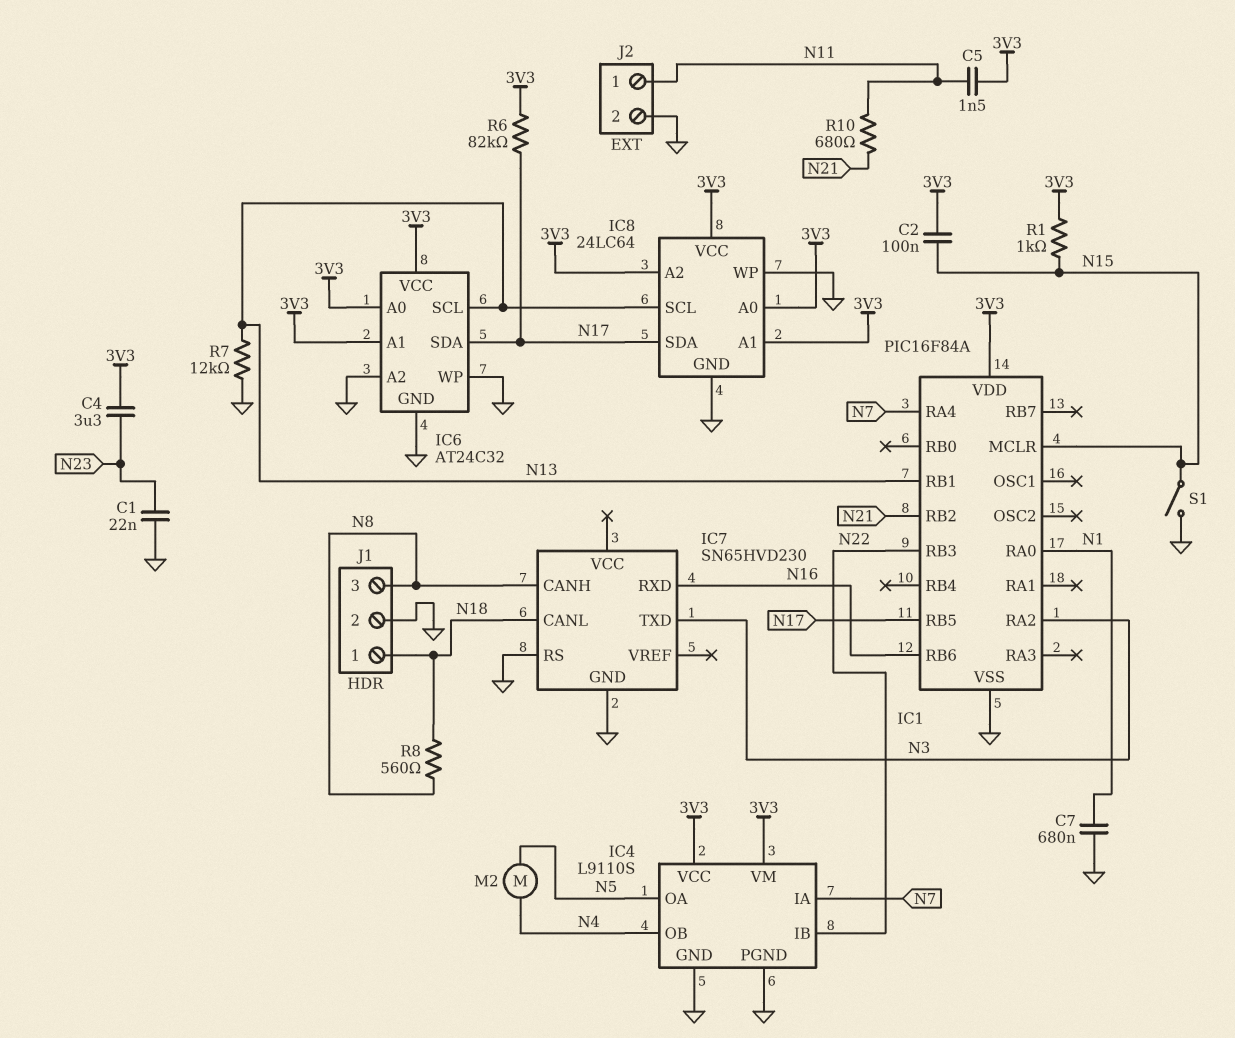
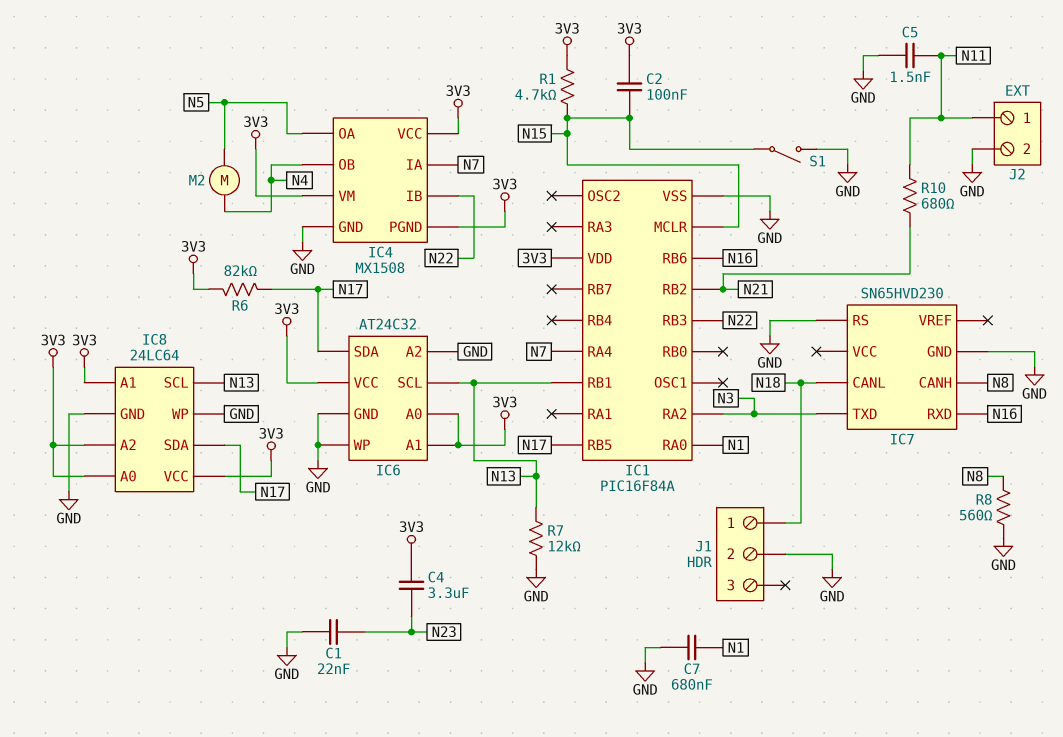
C5: 1.5nF (3V3, N11) -> 1.5nF (GND, N11)
IC4: L9110S -> MX1508
IC4 pin PGND: GND -> 3V3
J1 pin 3: N8 -> none
R1: 1k (3V3, N15) -> 4.7k (3V3, N15)
R8: 560 (N8, N18) -> 560 (GND, N8)

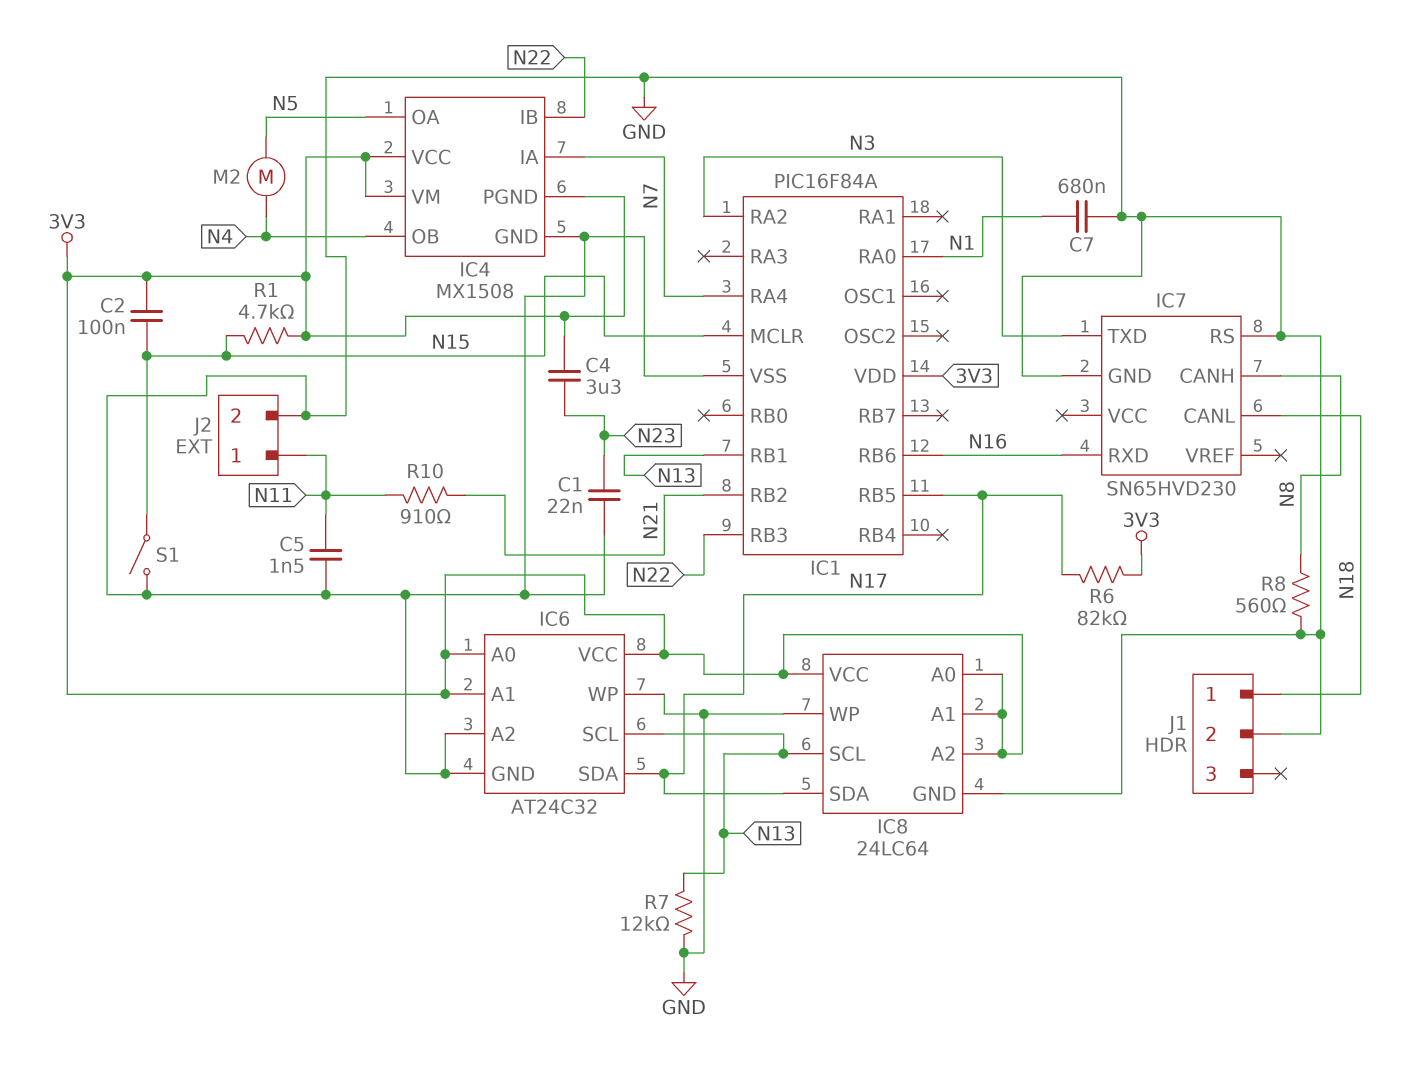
R10: 680 (N11, N21) -> 910 (N11, N21)

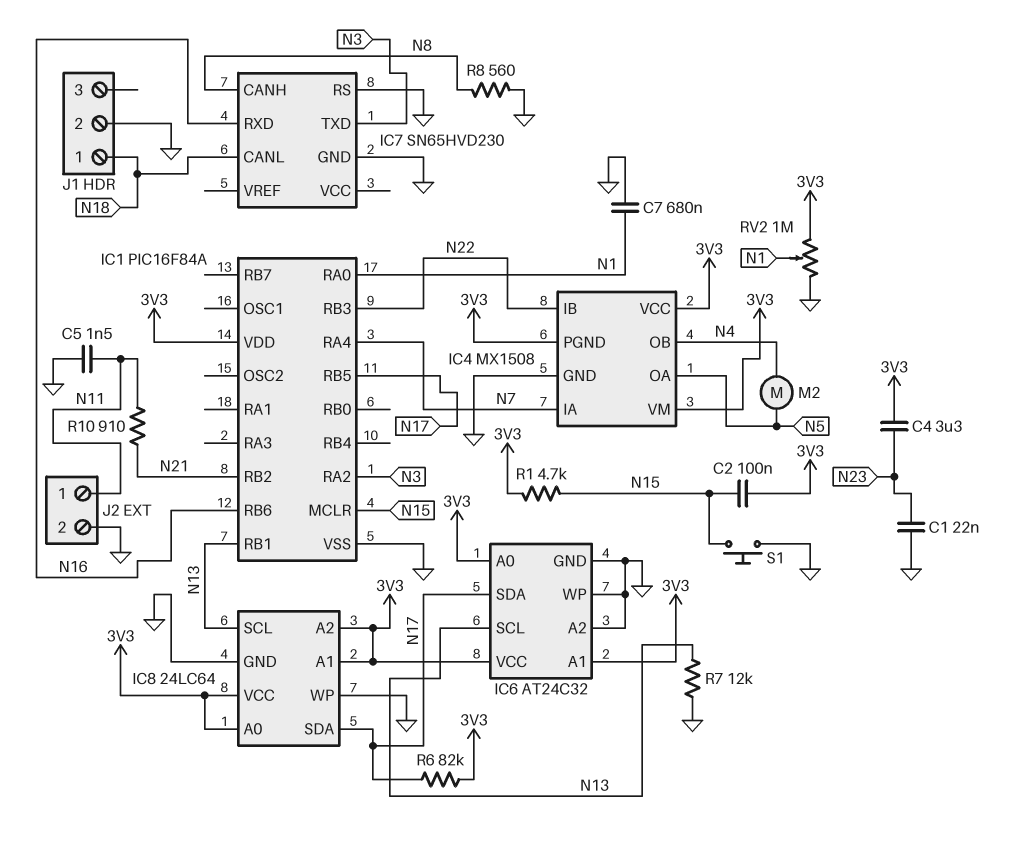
RV2: none -> 1M (3V3, GND, wiper N1)
S1: switch (GND, N15) -> button (GND, N15)

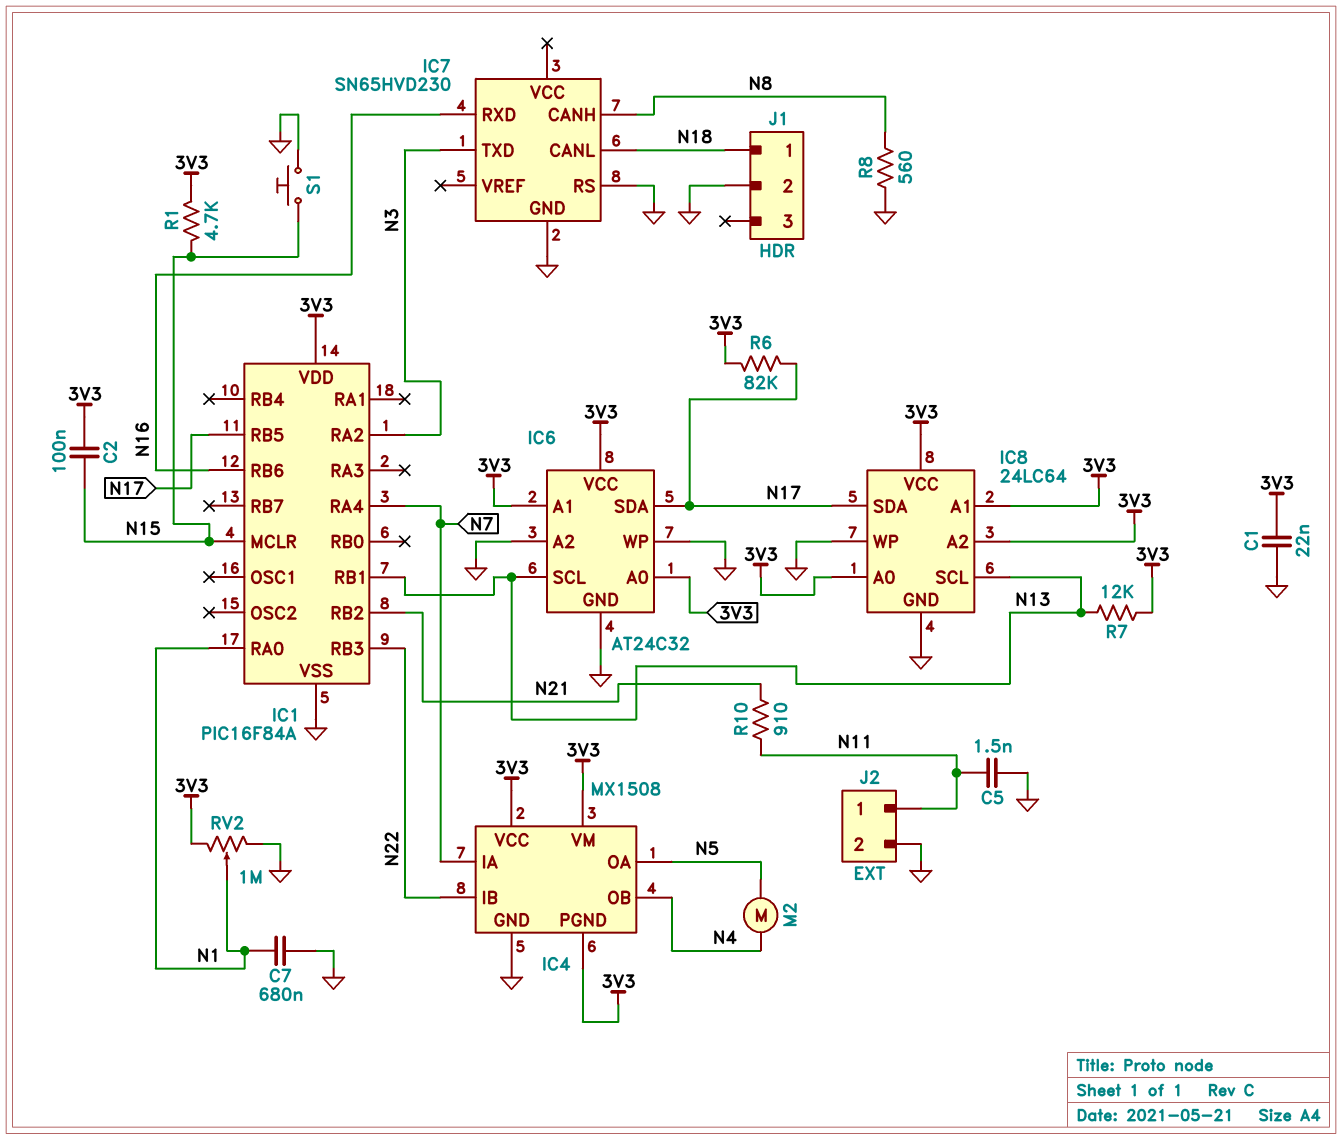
C1: 22nF (GND, N23) -> 22nF (3V3, GND)
C4: 3.3uF (3V3, N23) -> none
R7: 12k (GND, N13) -> 12k (3V3, N13)

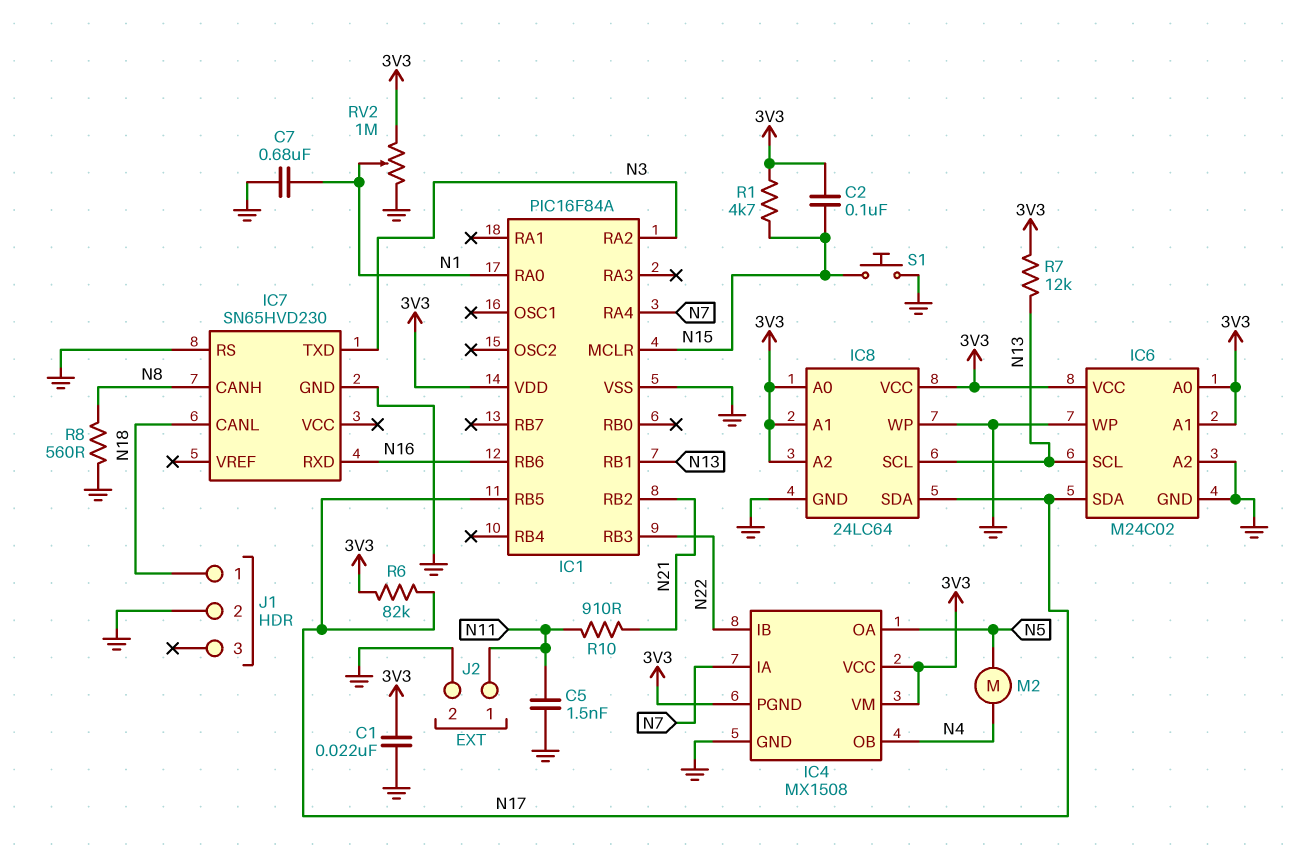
IC6: AT24C32 -> M24C02

